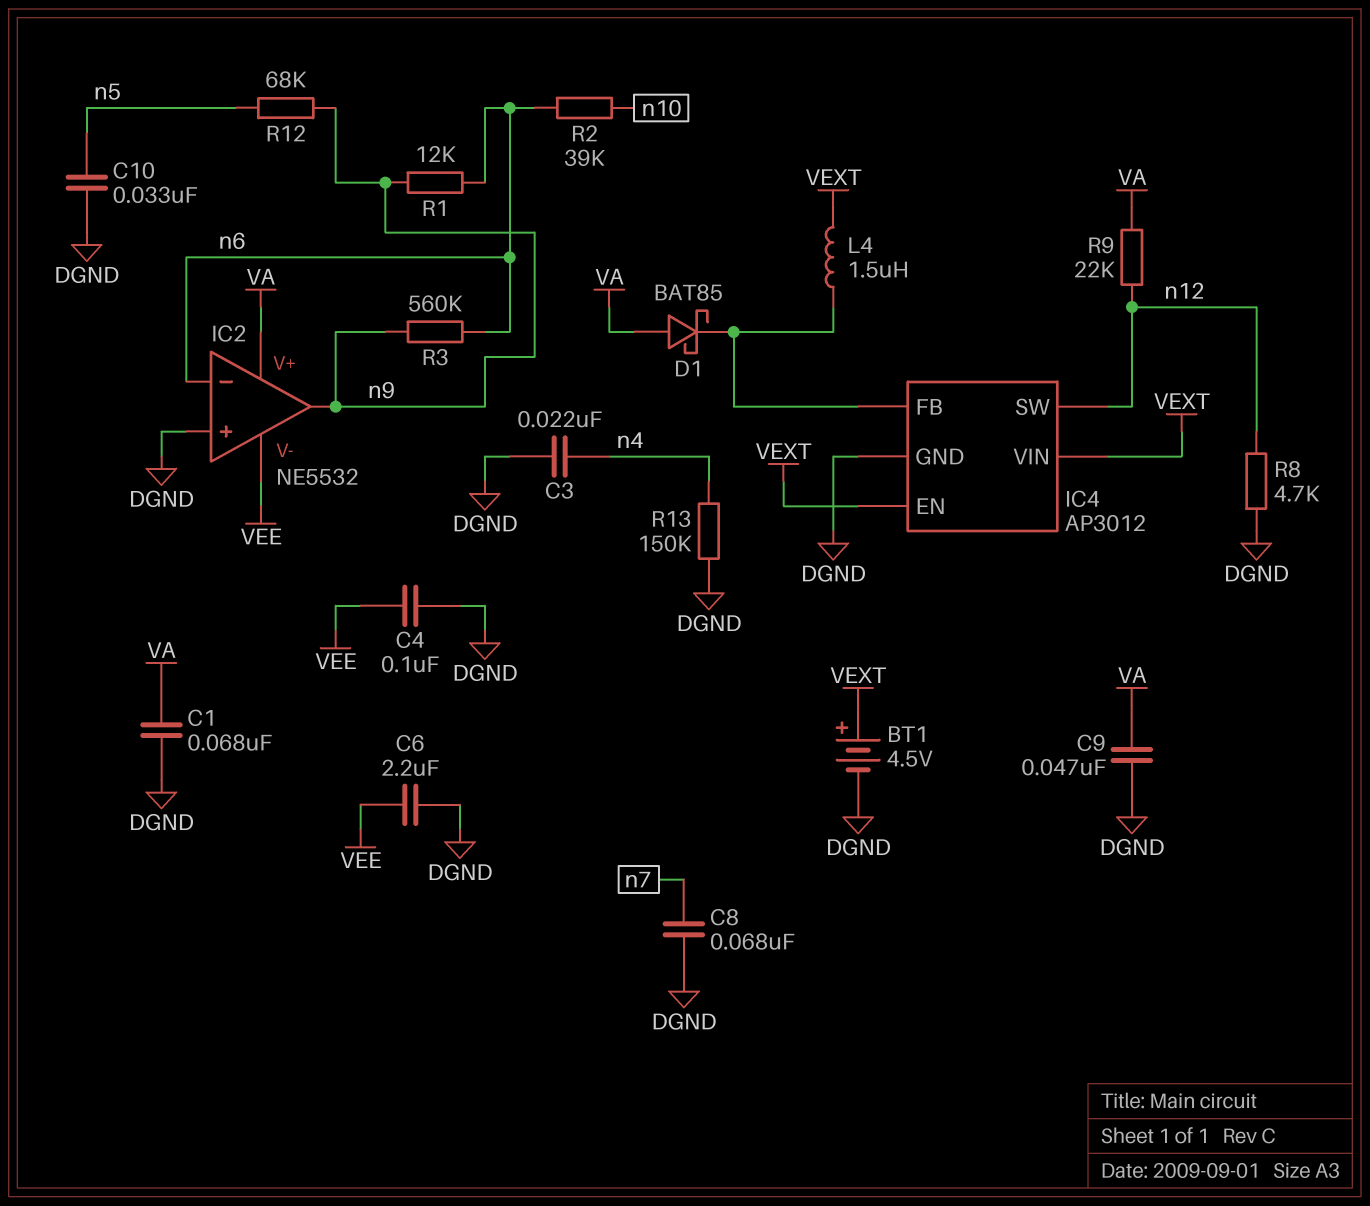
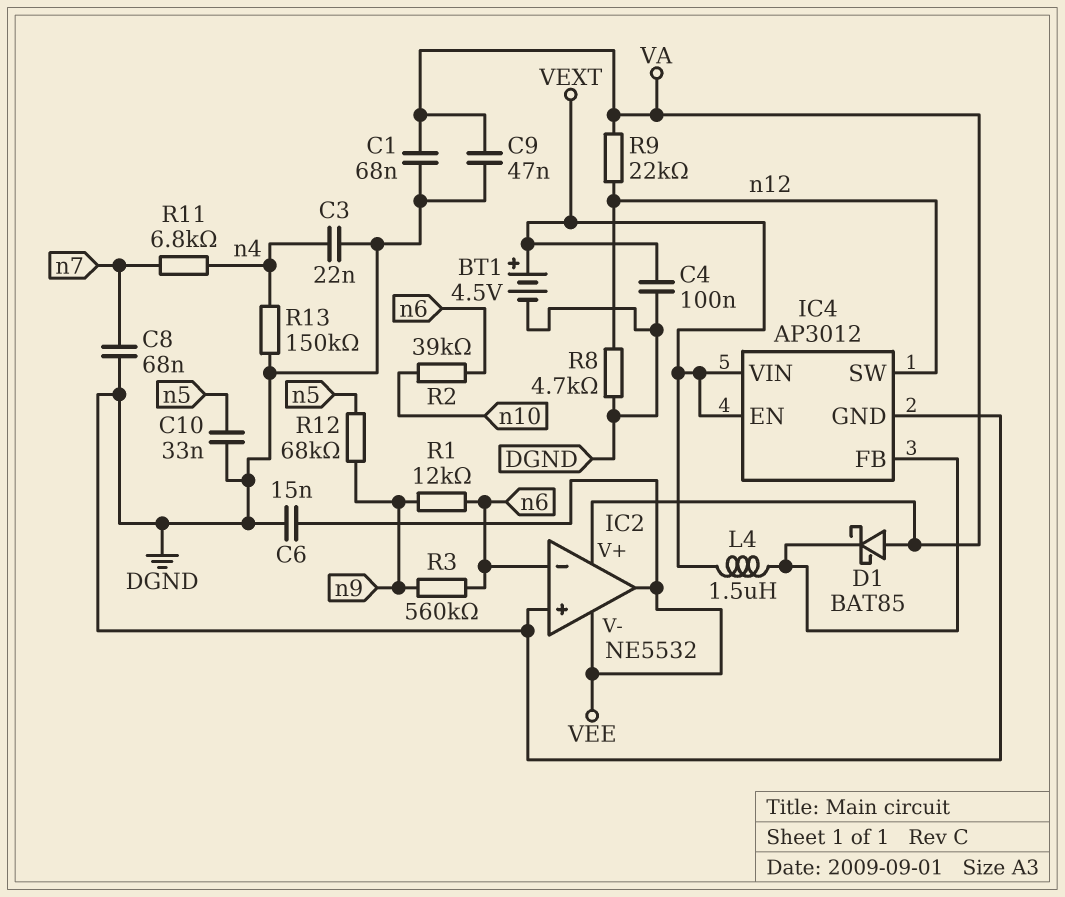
C4: 100nF (DGND, VEE) -> 100nF (DGND, VEXT)
C6: 2.2uF (DGND, VEE) -> 15nF (DGND, VEE)
IC2 pin out: n9 -> VEE
R11: none -> 6.8k (n4, n7)

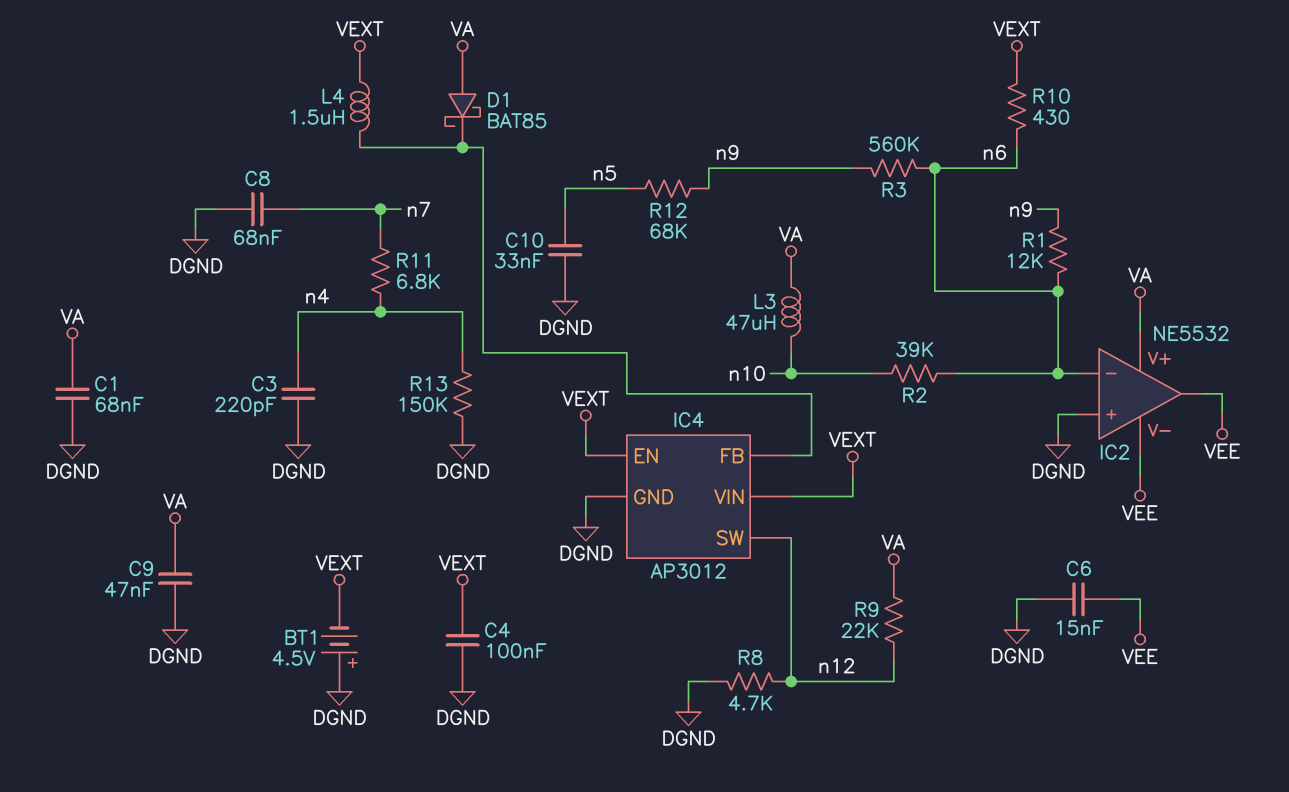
BT1: 4.5V (plus VEXT, minus DGND) -> 4.5V (plus DGND, minus VEXT)
C3: 22nF (DGND, n4) -> 220pF (DGND, n4)
L3: none -> 47uH (VA, n10)
R10: none -> 430 (VEXT, n6)

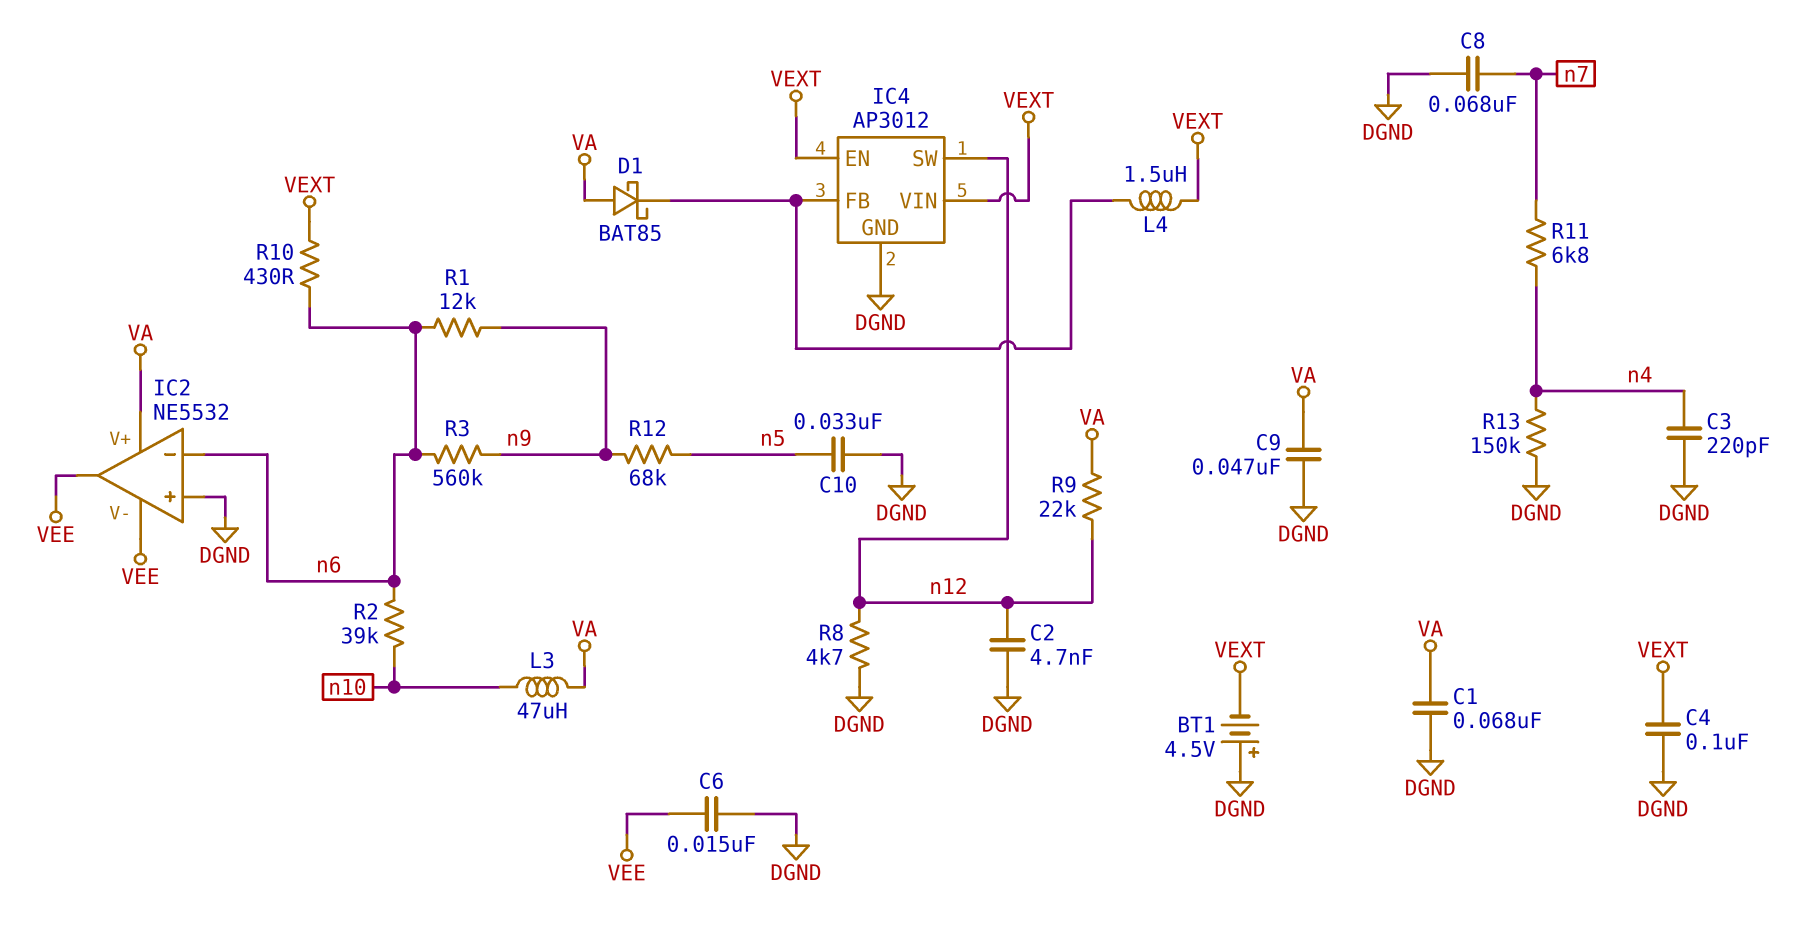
C2: none -> 4.7nF (DGND, n12)

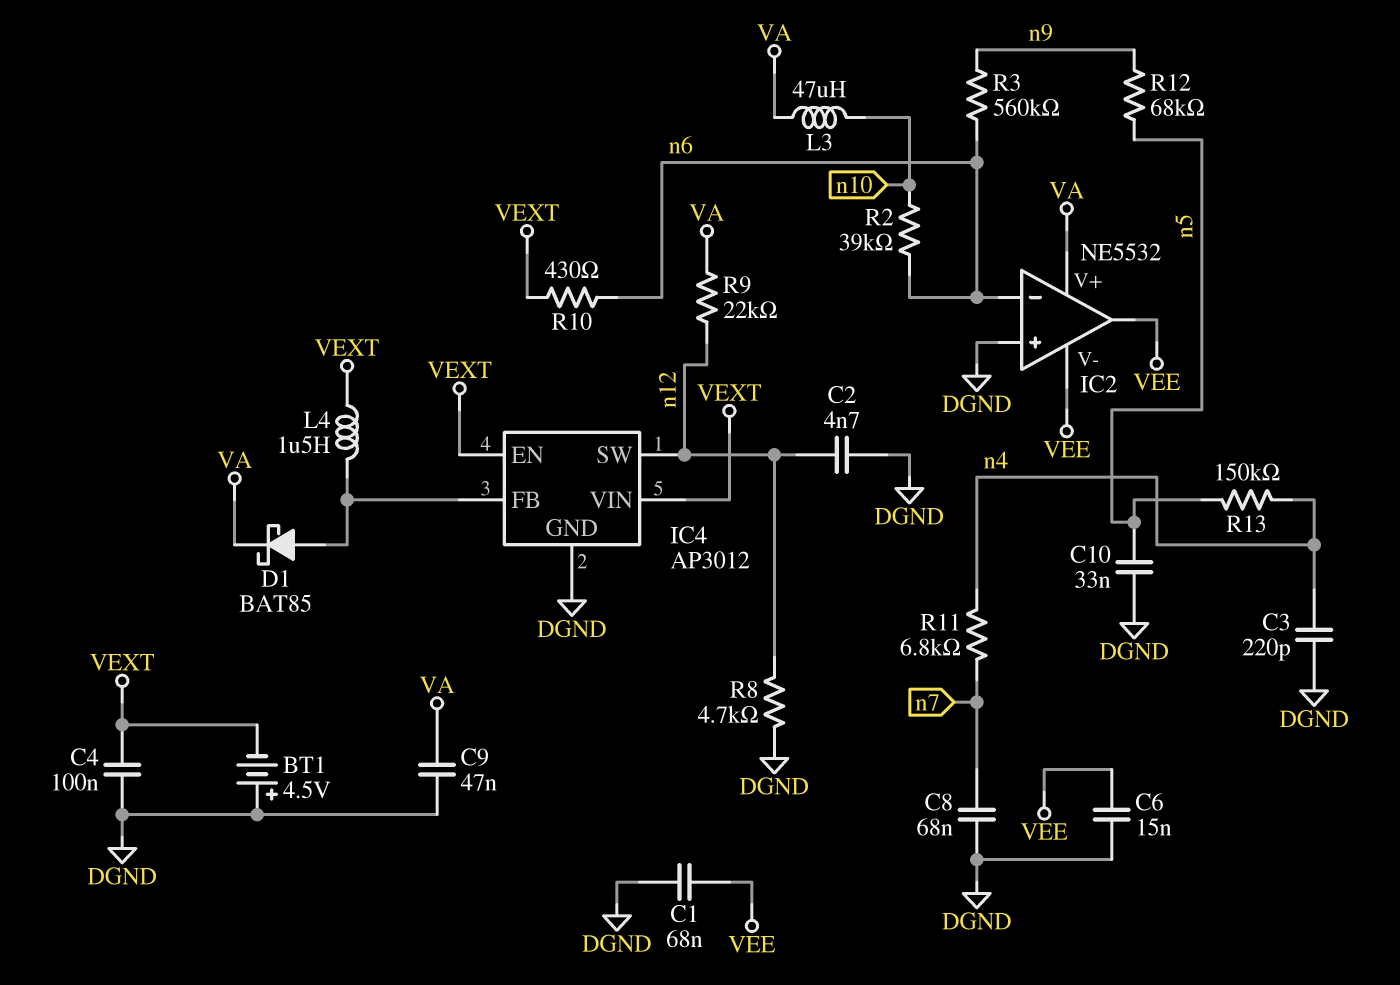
C1: 68nF (DGND, VA) -> 68nF (DGND, VEE)
D1: schottky BAT85 (A VA, K IC4/FB) -> schottky BAT85 (A IC4/FB, K VA)
R1: 12k (n6, n9) -> none
R13: 150k (DGND, n4) -> 150k (n4, n5)

